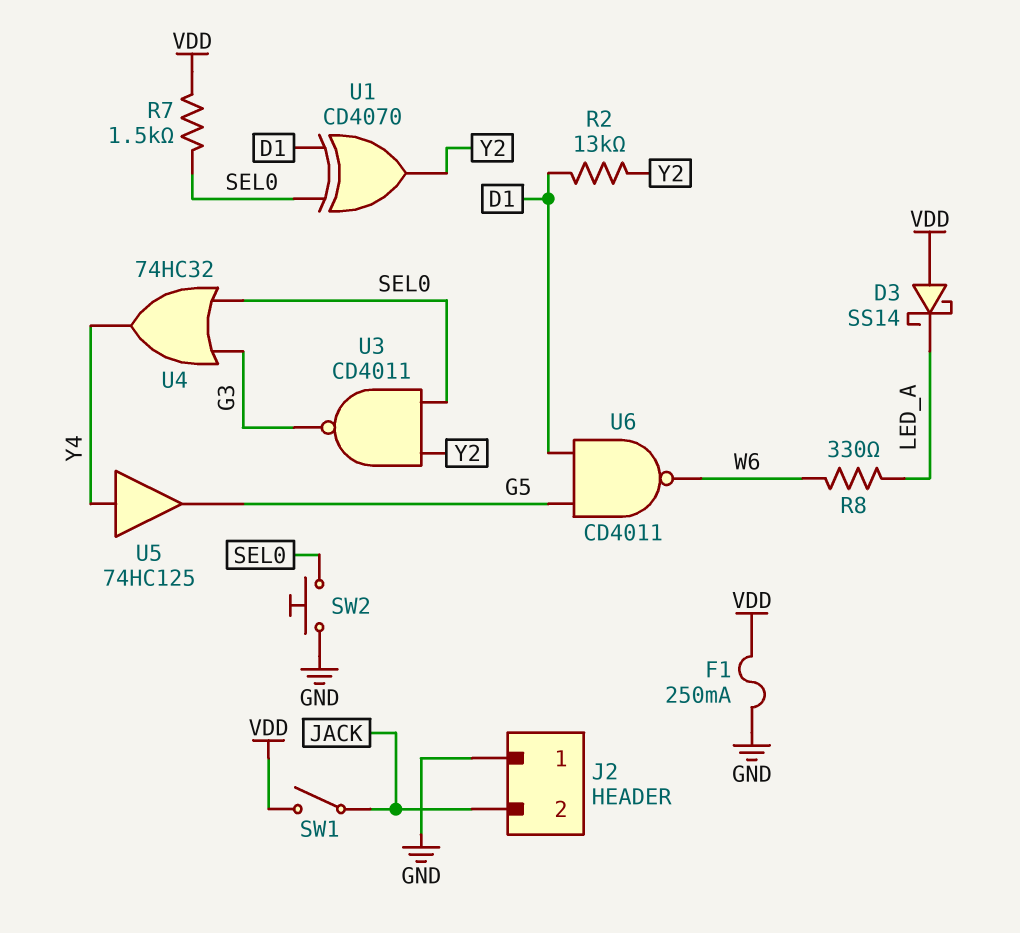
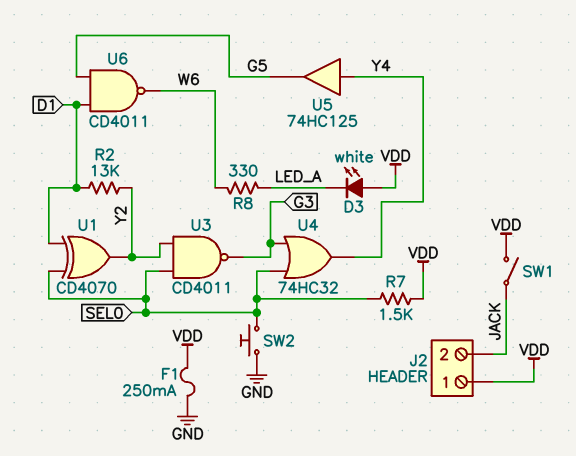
D3: schottky SS14 (A VDD, K LED_A) -> LED white (A VDD, K LED_A)
J2 pin 1: GND -> VDD

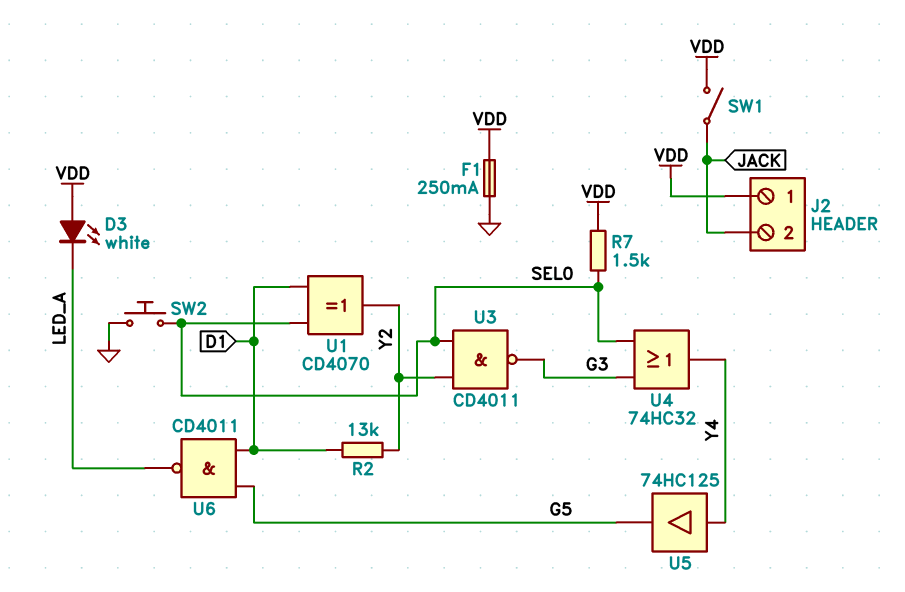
R8: 330 (LED_A, W6) -> none
U6: NAND CD4011 (in D1, in G5, out W6) -> NAND CD4011 (in D1, in G5, out LED_A)

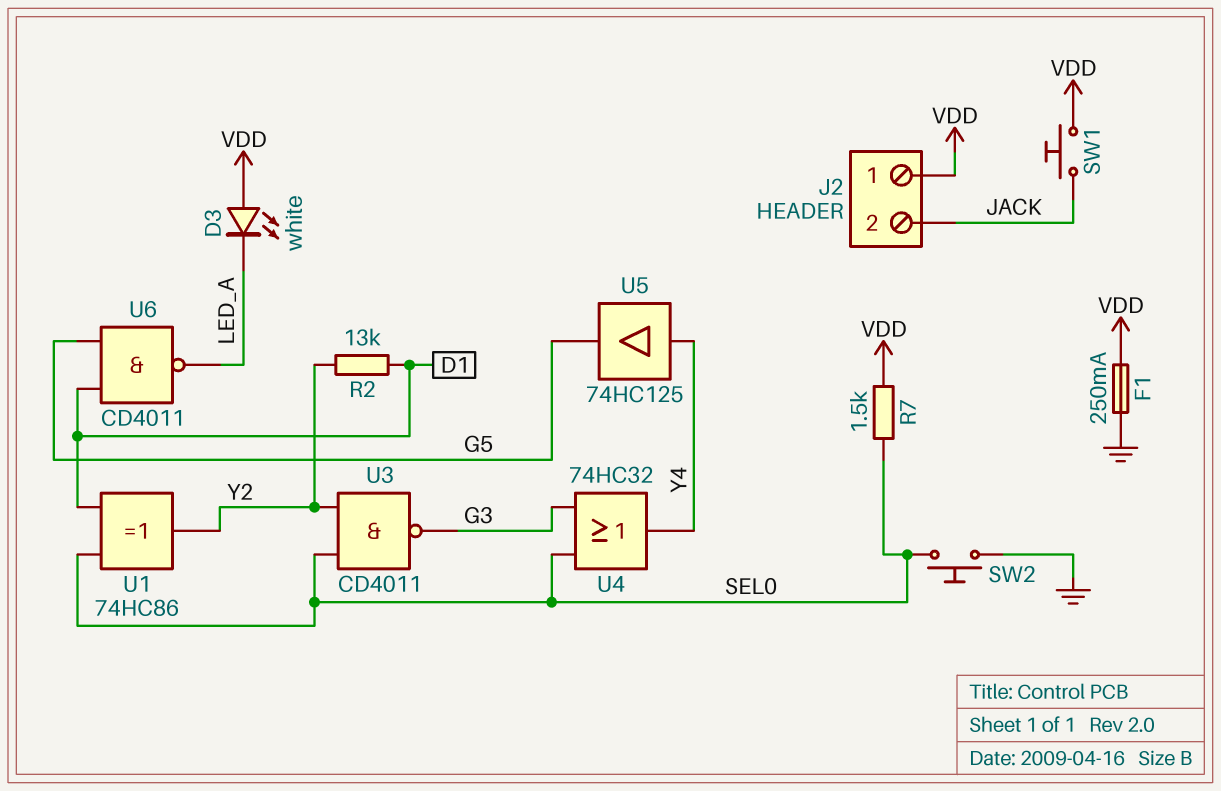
SW1: switch (JACK, VDD) -> button (JACK, VDD)
U1: XOR CD4070 (in D1, in SEL0, out Y2) -> XOR 74HC86 (in D1, in SEL0, out Y2)

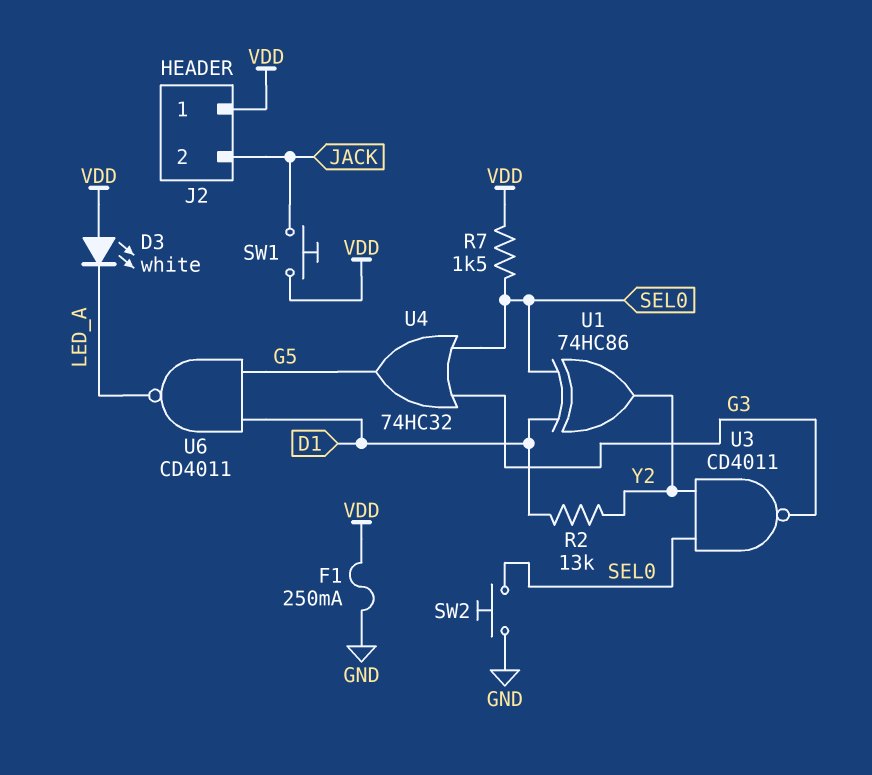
U4: OR 74HC32 (in G3, in SEL0, out Y4) -> OR 74HC32 (in G3, in SEL0, out G5)
U5: buffer 74HC125 (in Y4, out G5) -> none

